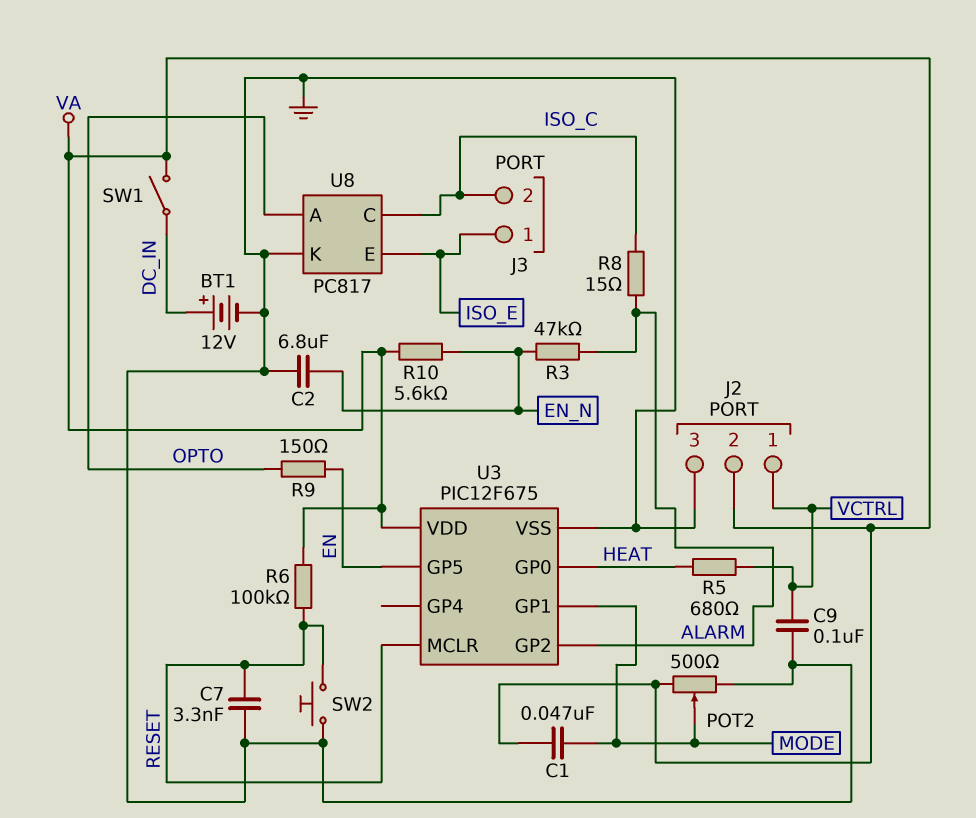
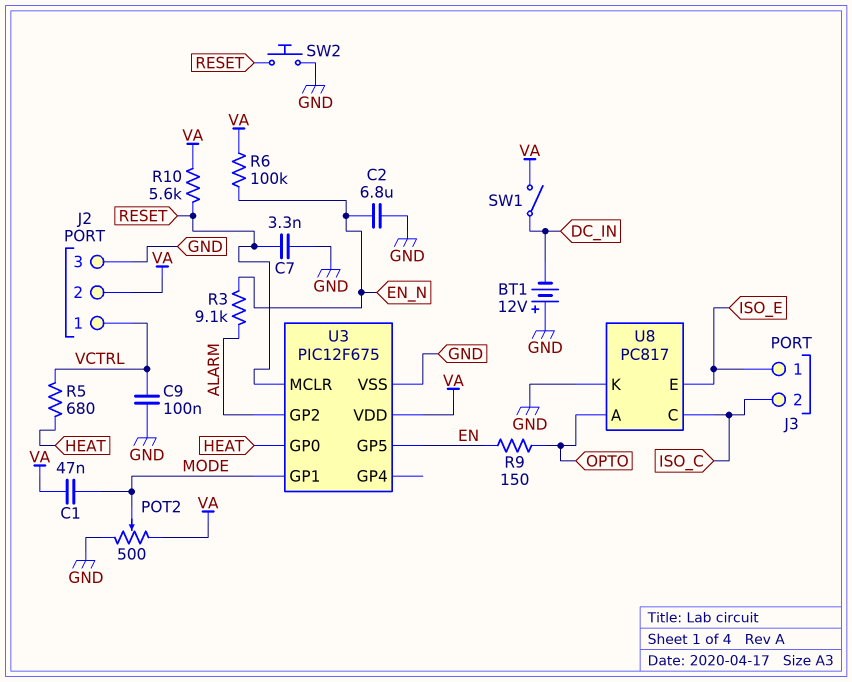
BT1: 12V (plus DC_IN, minus GND) -> 12V (plus GND, minus DC_IN)
R3: 47k (ALARM, EN_N) -> 9.1k (ALARM, EN_N)
R6: 100k (RESET, VA) -> 100k (EN_N, VA)
R8: 15 (ALARM, ISO_C) -> none
R10: 5.6k (EN_N, VA) -> 5.6k (RESET, VA)

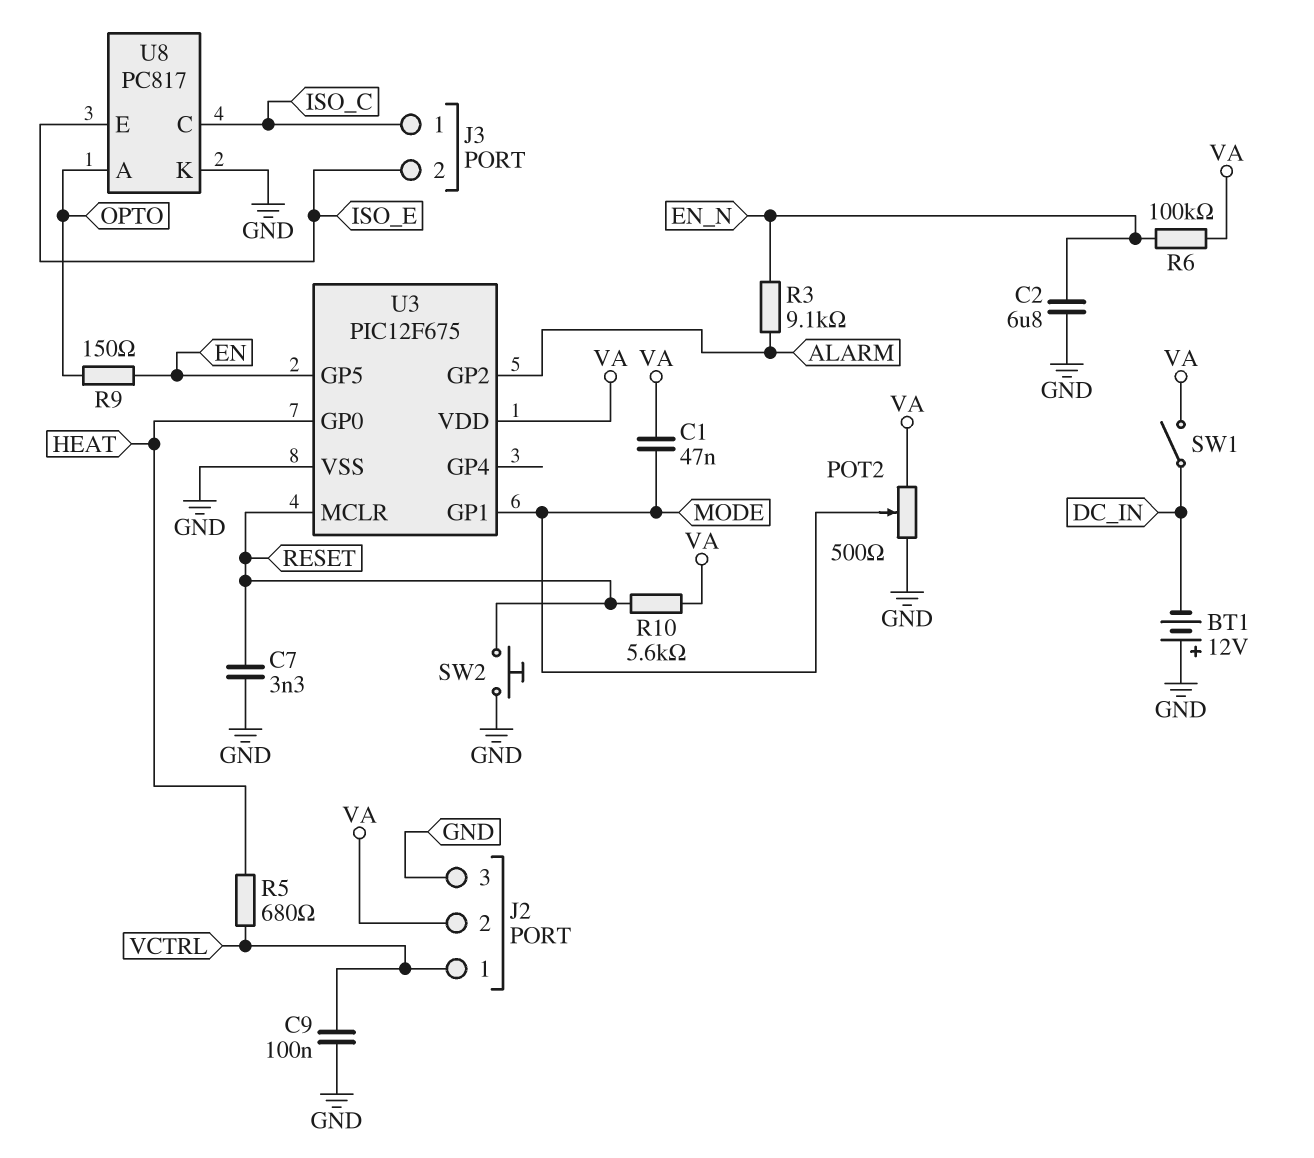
J3 pin 1: ISO_E -> ISO_C
J3 pin 2: ISO_C -> ISO_E

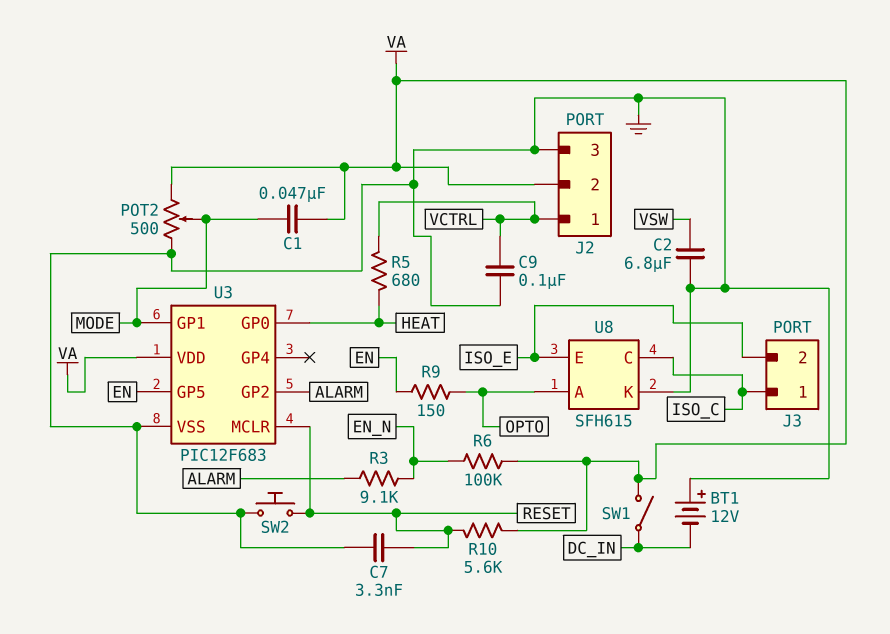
C2: 6.8uF (EN_N, GND) -> 6.8uF (GND, VSW)
U3: PIC12F675 -> PIC12F683
U8: PC817 -> SFH615

